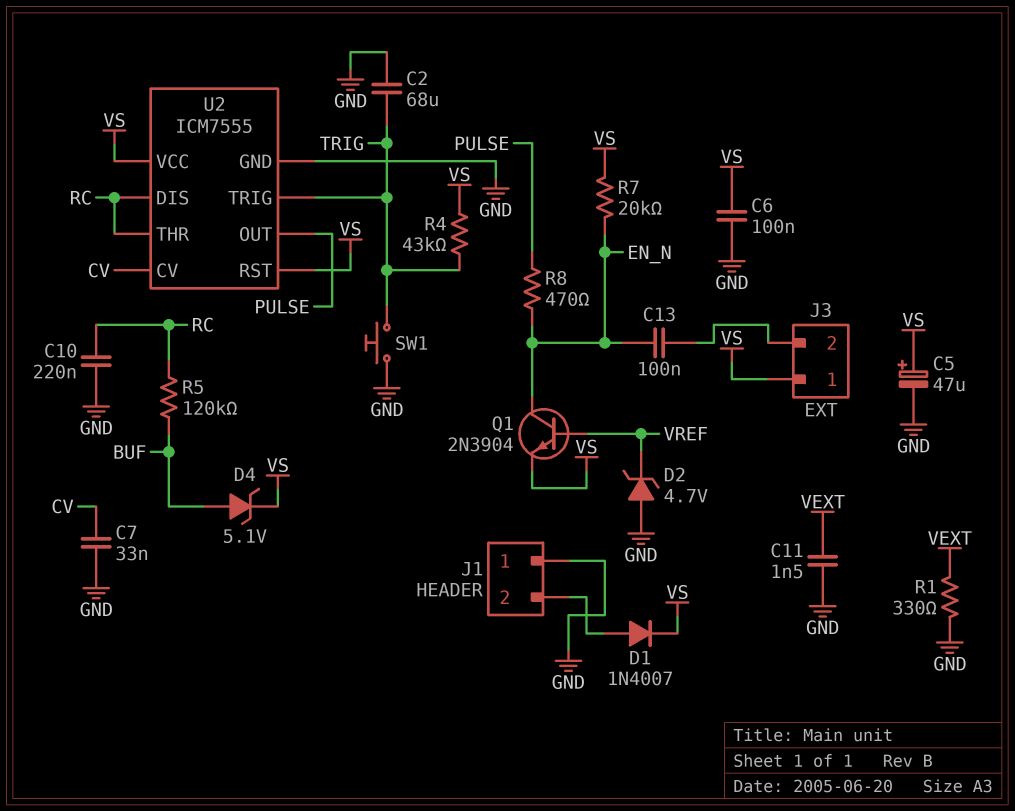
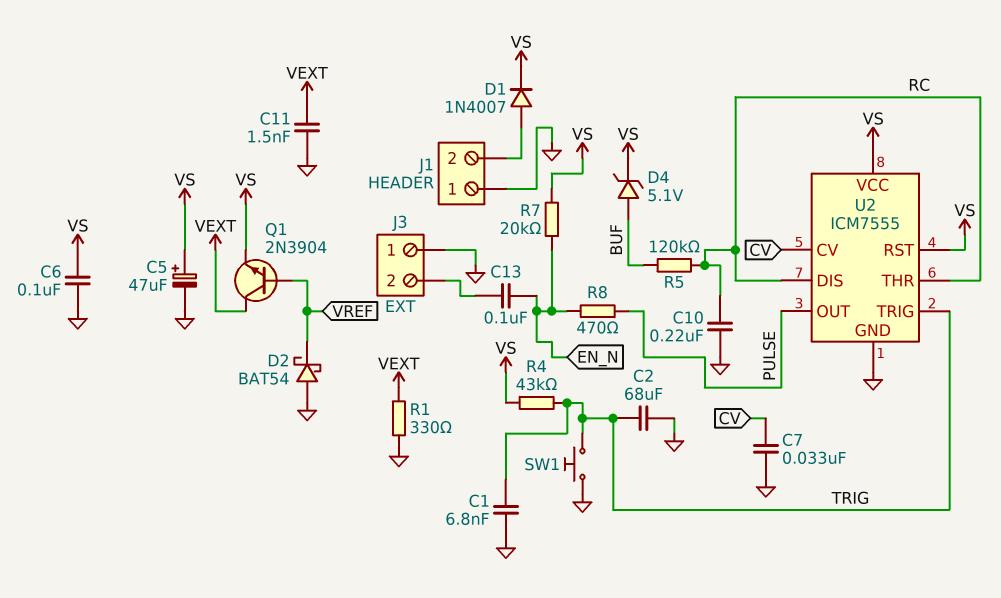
C1: none -> 6.8nF (GND, TRIG)
D2: zener 4.7V (A GND, K VREF) -> schottky BAT54 (A GND, K VREF)
J3 pin 1: VS -> GND
Q1: NPN 2N3904 (B VREF, C EN_N, E VS) -> NPN 2N3904 (B VREF, C VEXT, E VS)

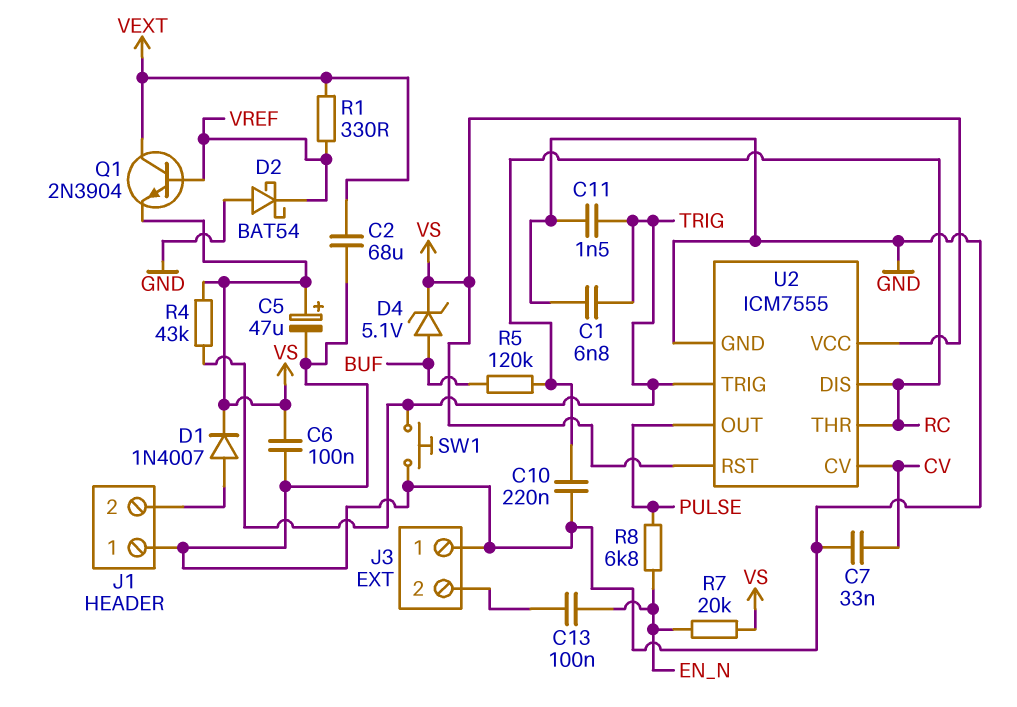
C2: 68uF (GND, TRIG) -> 68uF (GND, VEXT)
C11: 1.5nF (GND, VEXT) -> 1.5nF (GND, TRIG)
R1: 330 (GND, VEXT) -> 330 (VEXT, VREF)
R8: 470 (EN_N, PULSE) -> 6.8k (EN_N, PULSE)

